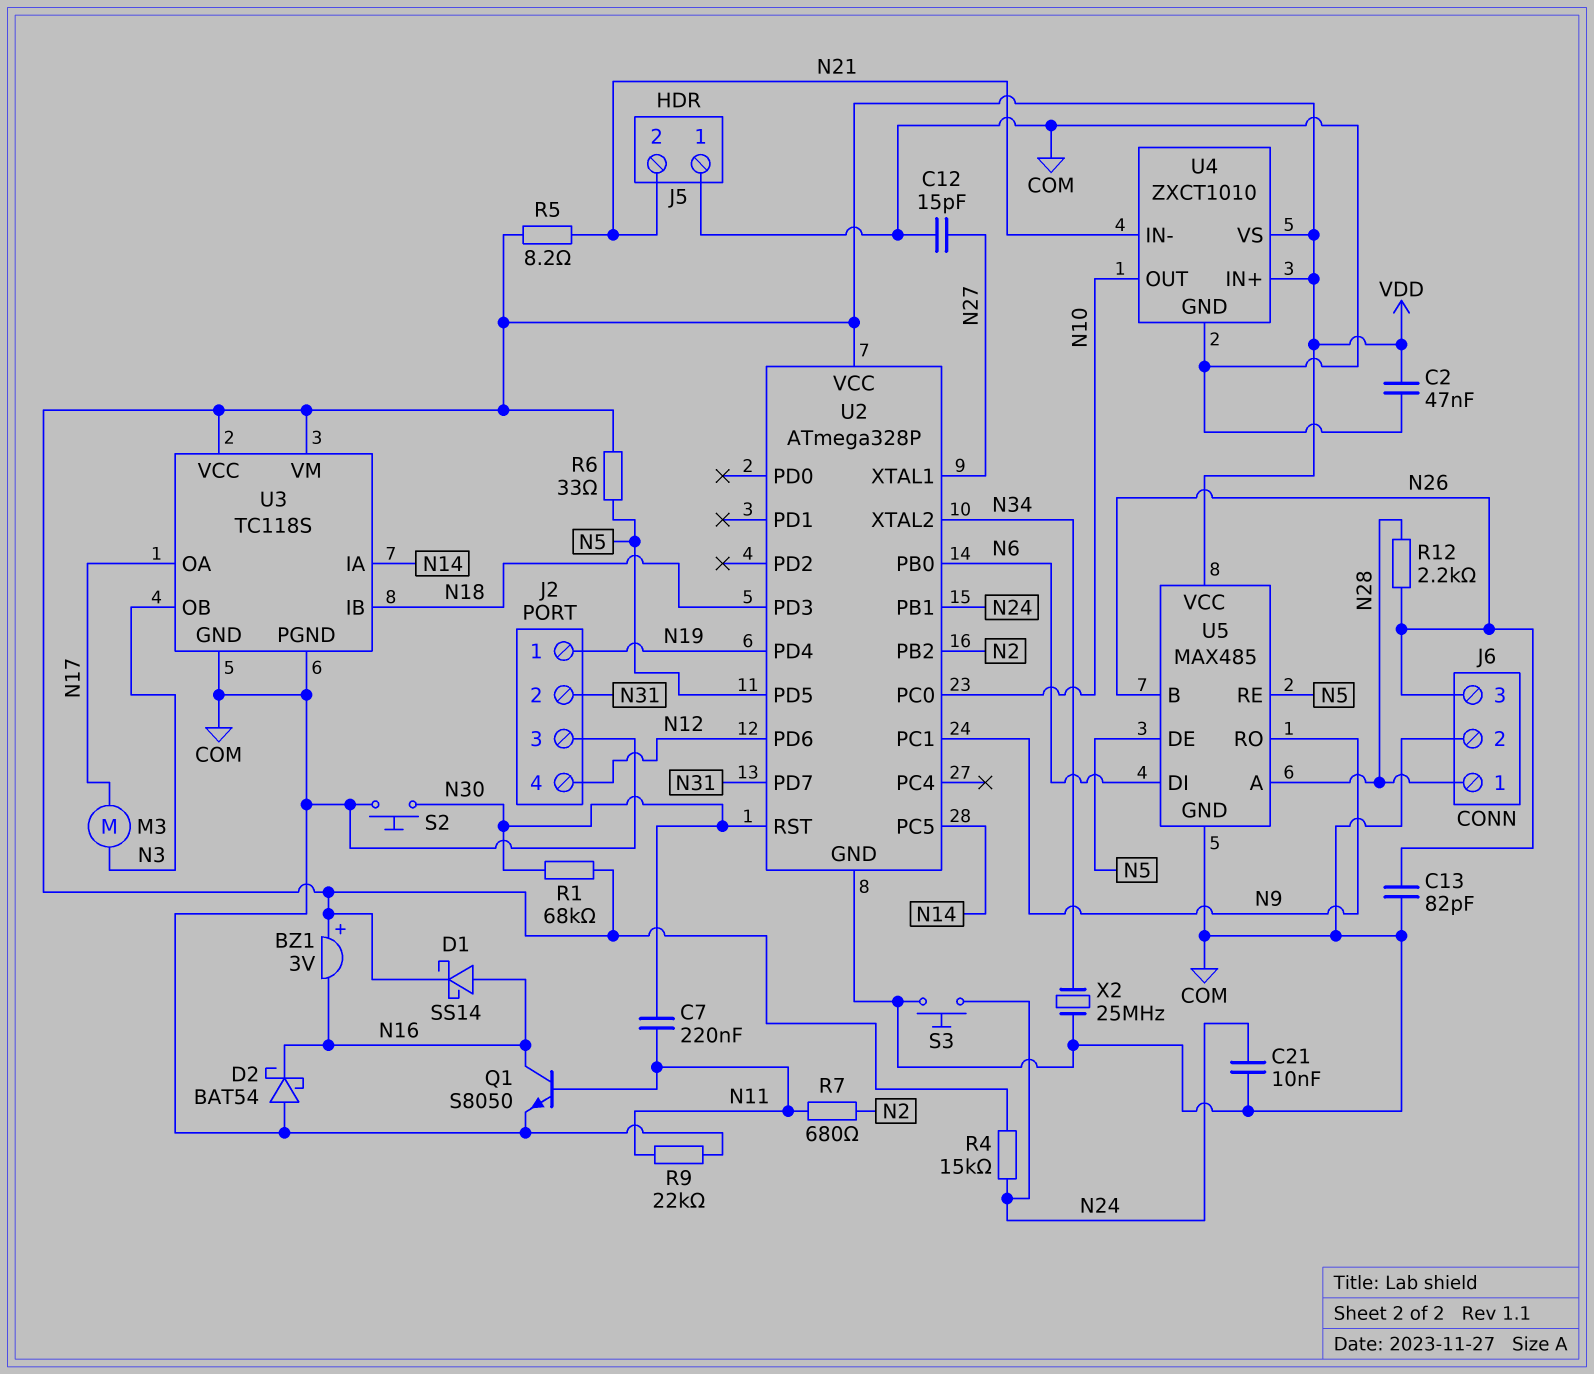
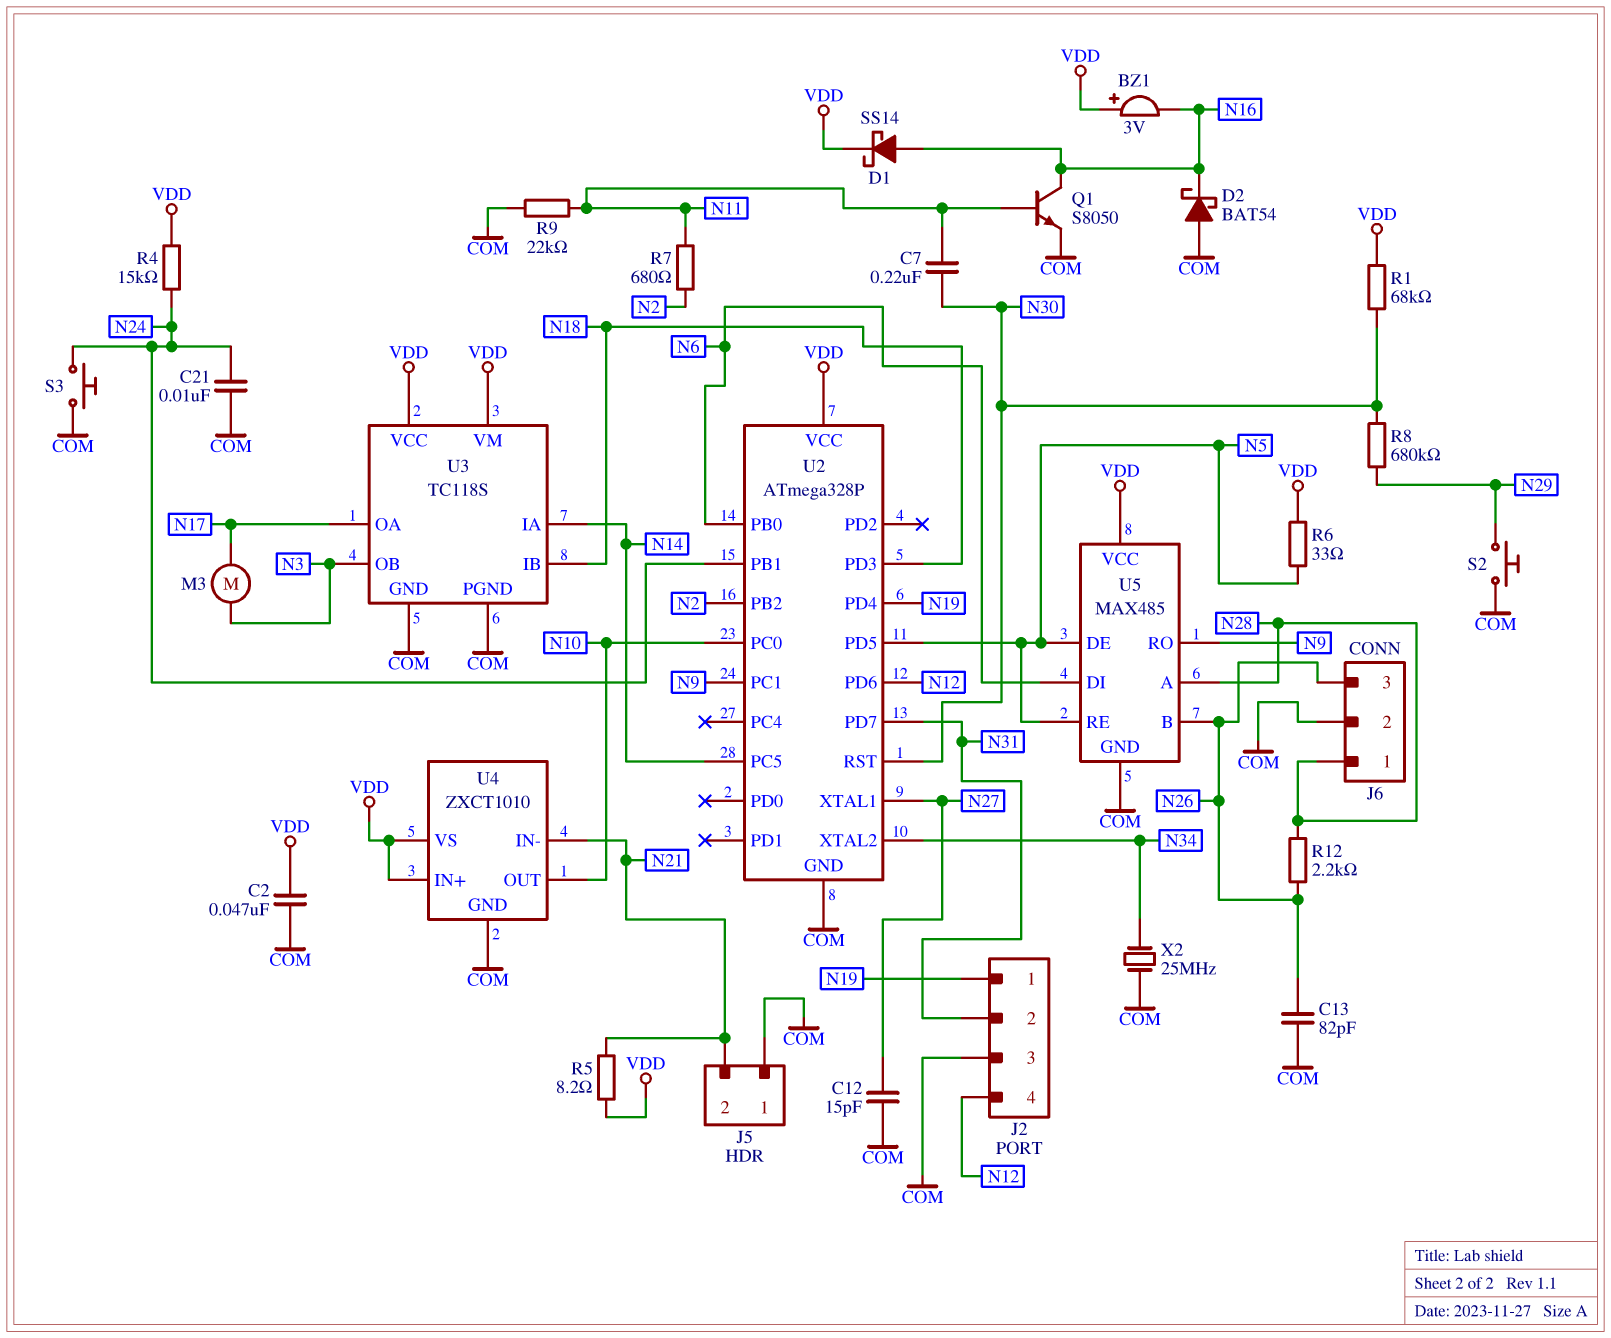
R8: none -> 680k (N29, N30)
S2: button (COM, N30) -> button (COM, N29)

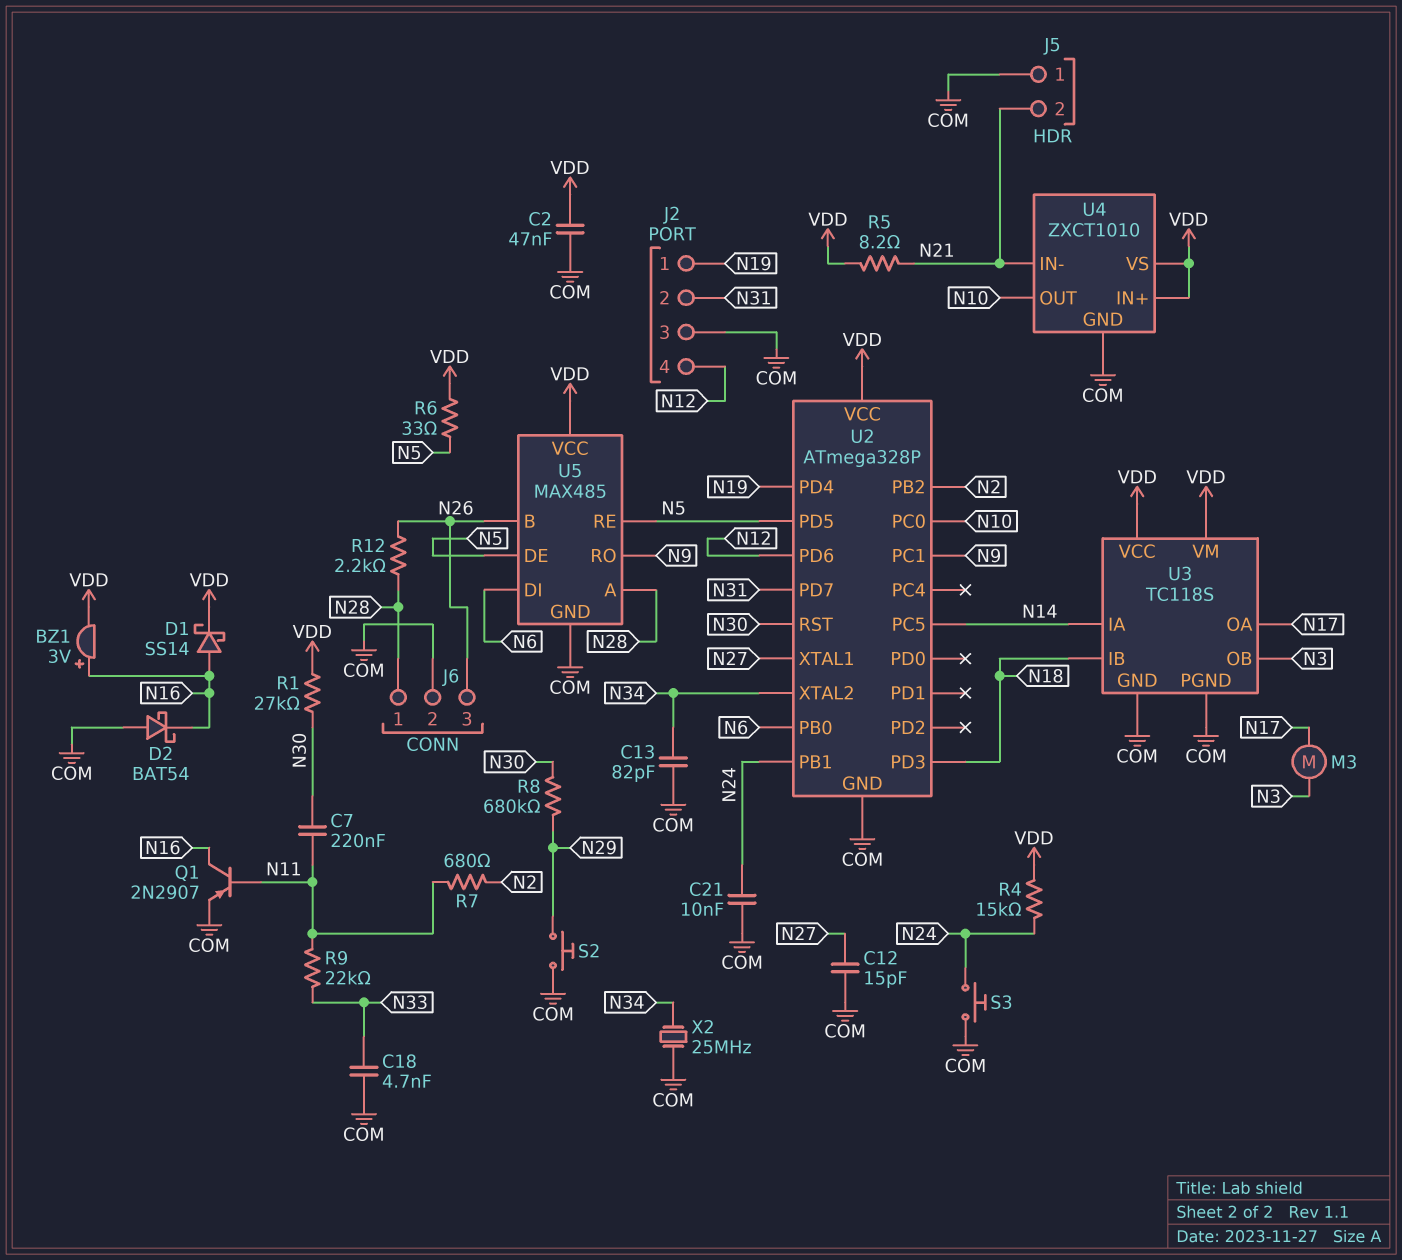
BZ1: buzzer 3V (plus VDD, minus N16) -> buzzer 3V (plus N16, minus VDD)
C13: 82pF (COM, N26) -> 82pF (COM, N34)
C18: none -> 4.7nF (COM, N33)
Q1: NPN S8050 (B N11, C N16, E COM) -> PNP 2N2907 (B N11, C N16, E COM)
R1: 68k (N30, VDD) -> 27k (N30, VDD)
R9: 22k (COM, N11) -> 22k (N11, N33)

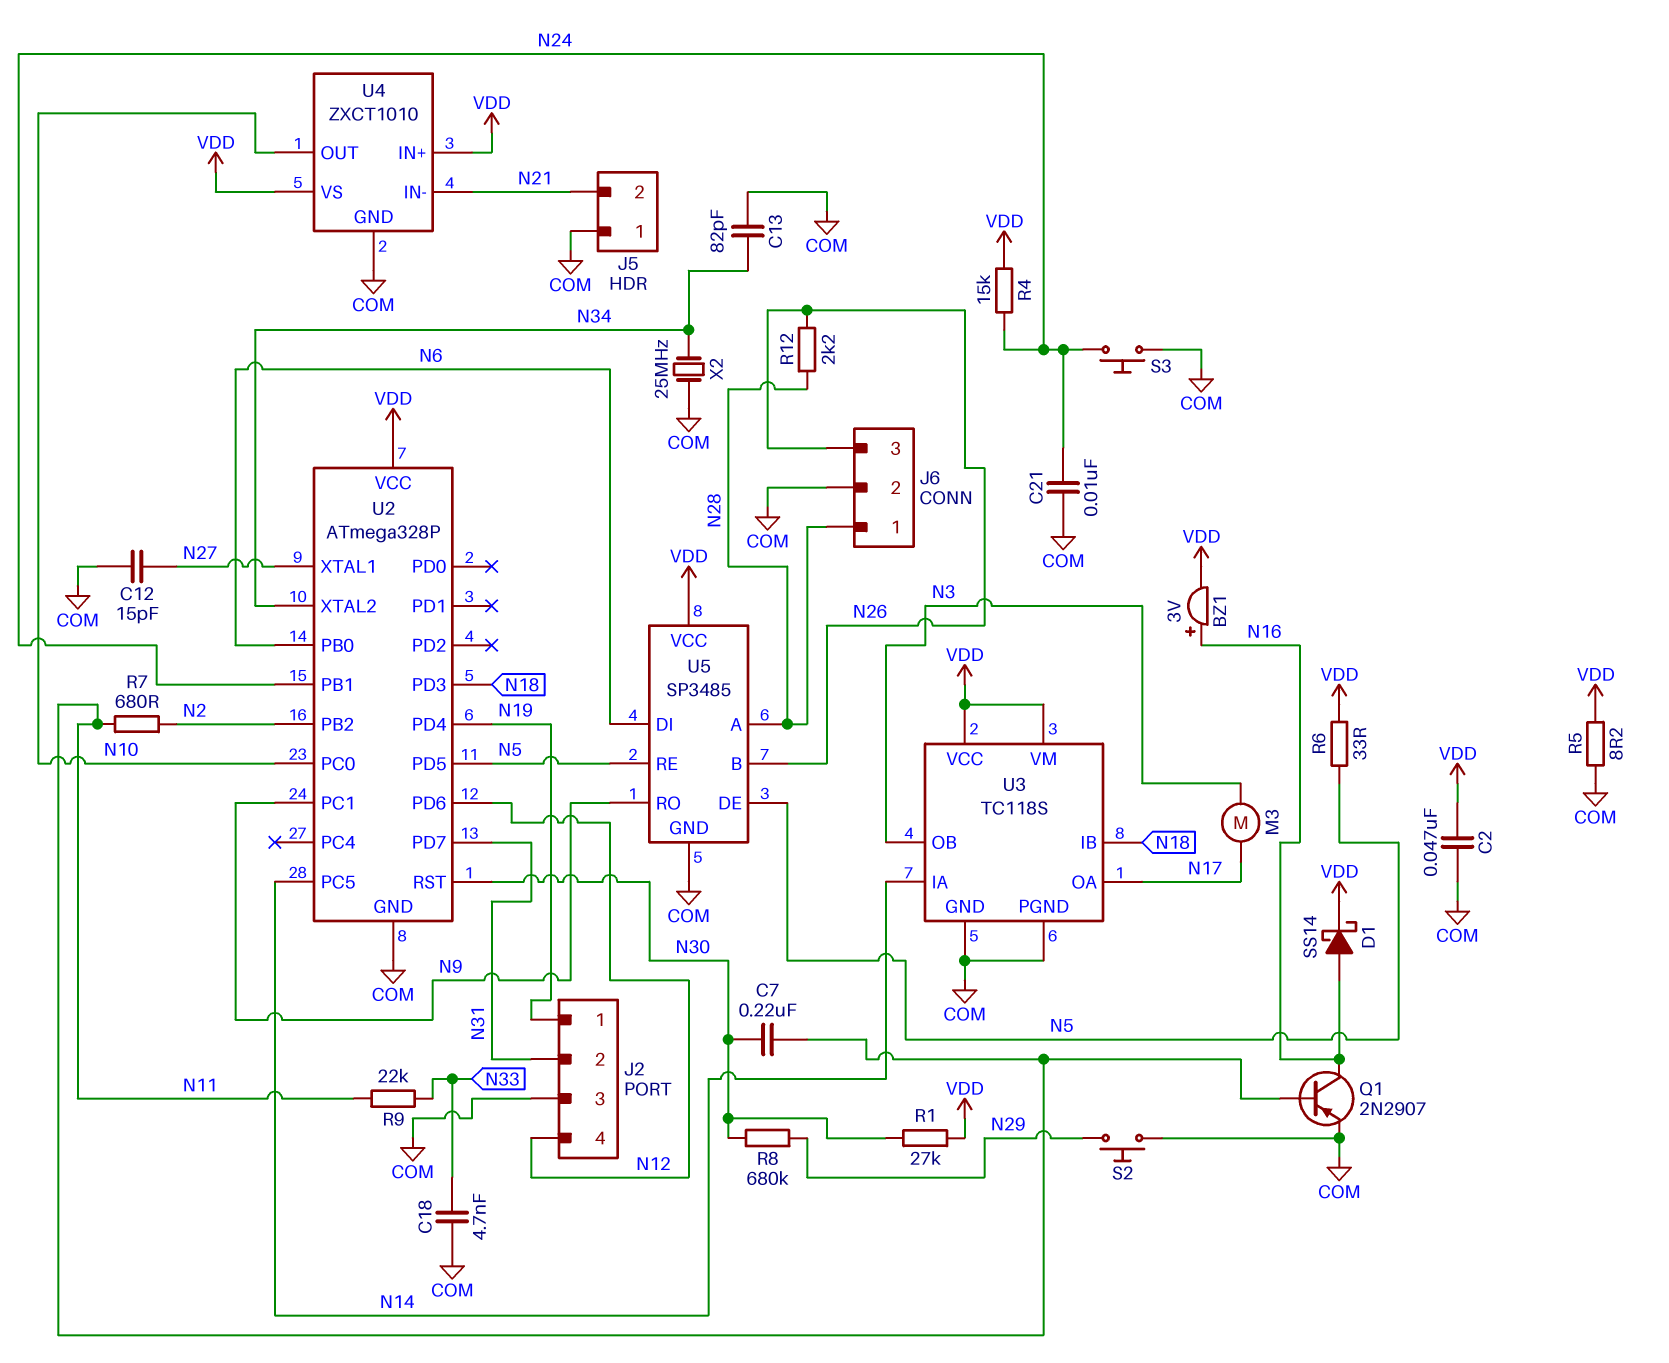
D2: schottky BAT54 (A COM, K N16) -> none
R5: 8.2 (N21, VDD) -> 8.2 (COM, VDD)
U5: MAX485 -> SP3485

